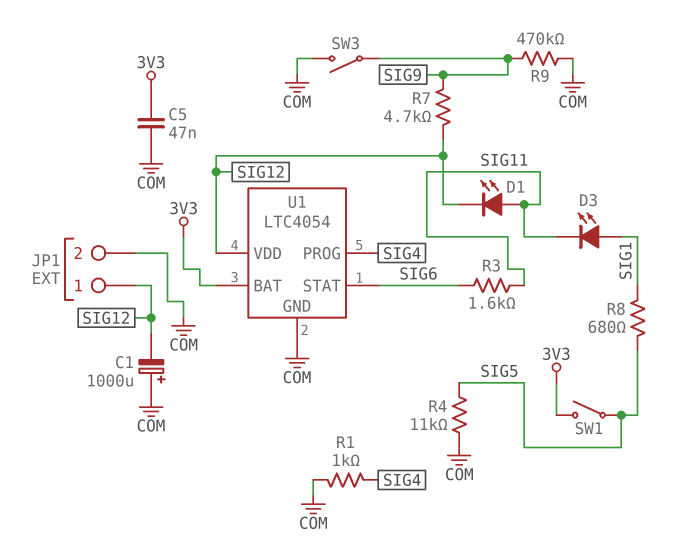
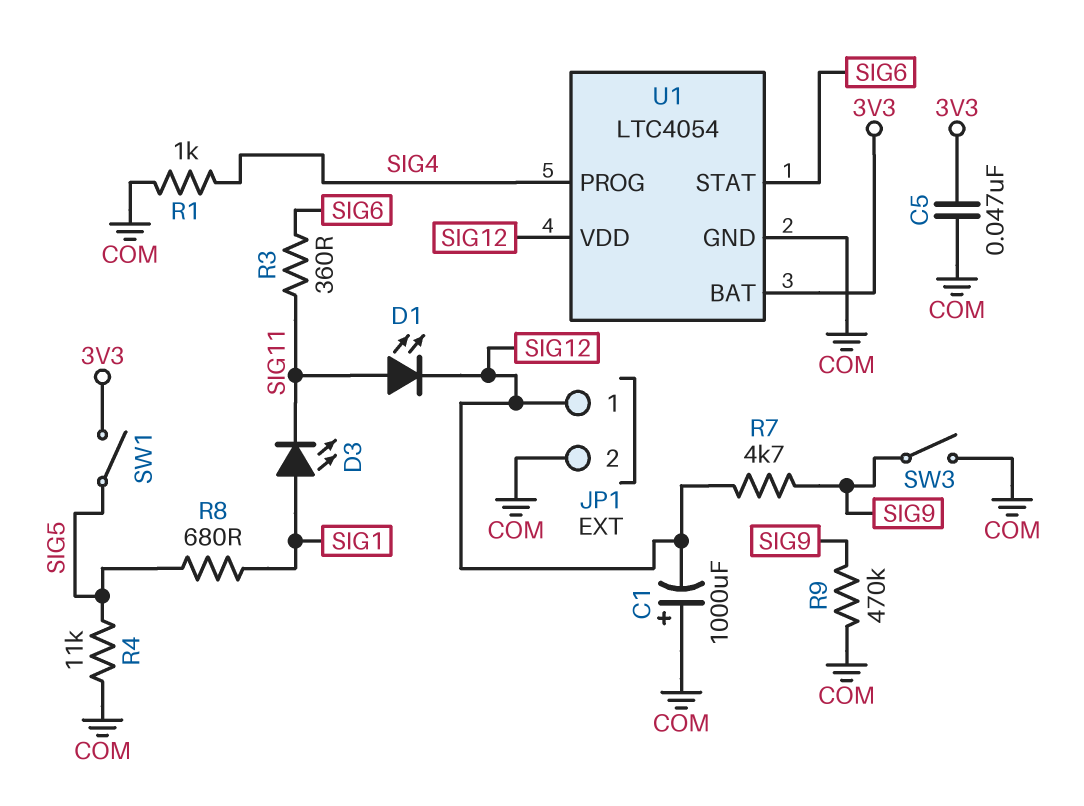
R3: 1.6k (SIG6, SIG11) -> 360 (SIG6, SIG11)

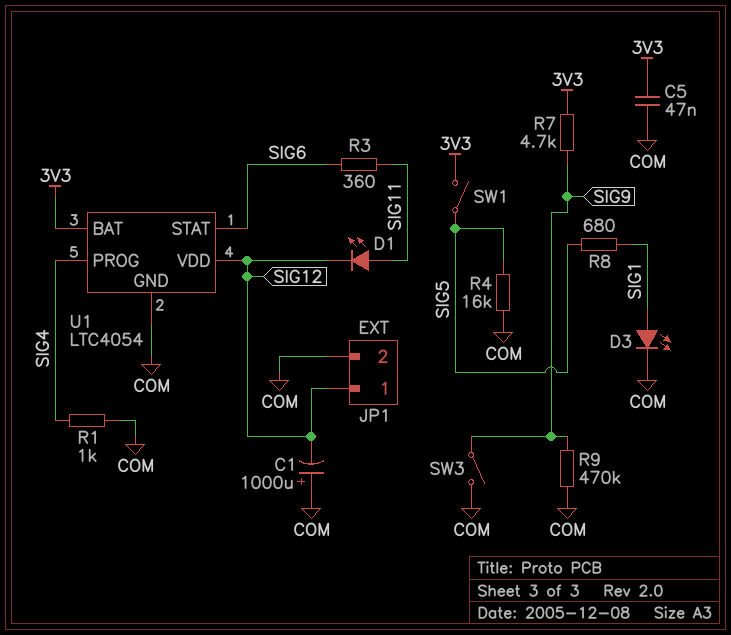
D3: LED (A SIG1, K SIG11) -> LED (A SIG1, K COM)
R4: 11k (COM, SIG5) -> 16k (COM, SIG5)
R7: 4.7k (SIG9, SIG12) -> 4.7k (3V3, SIG9)

